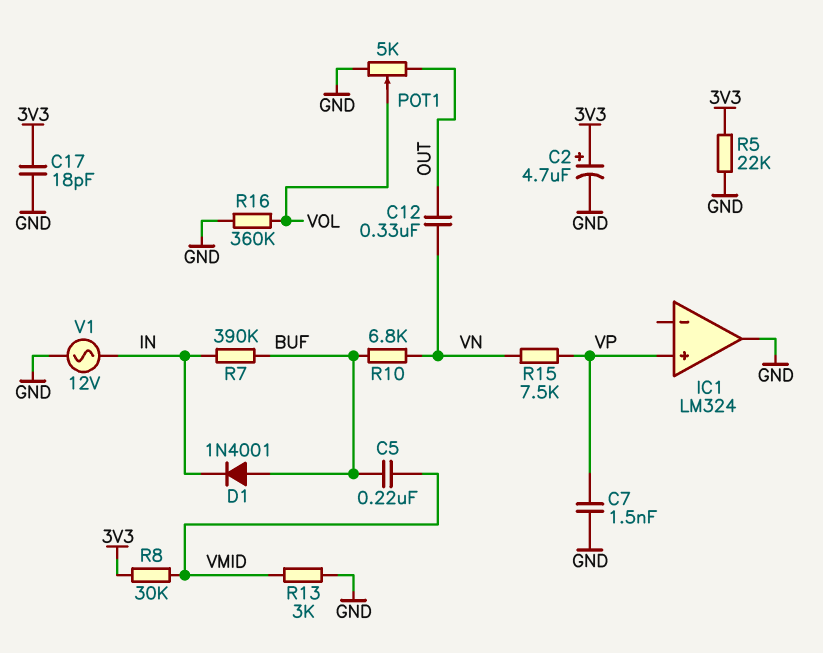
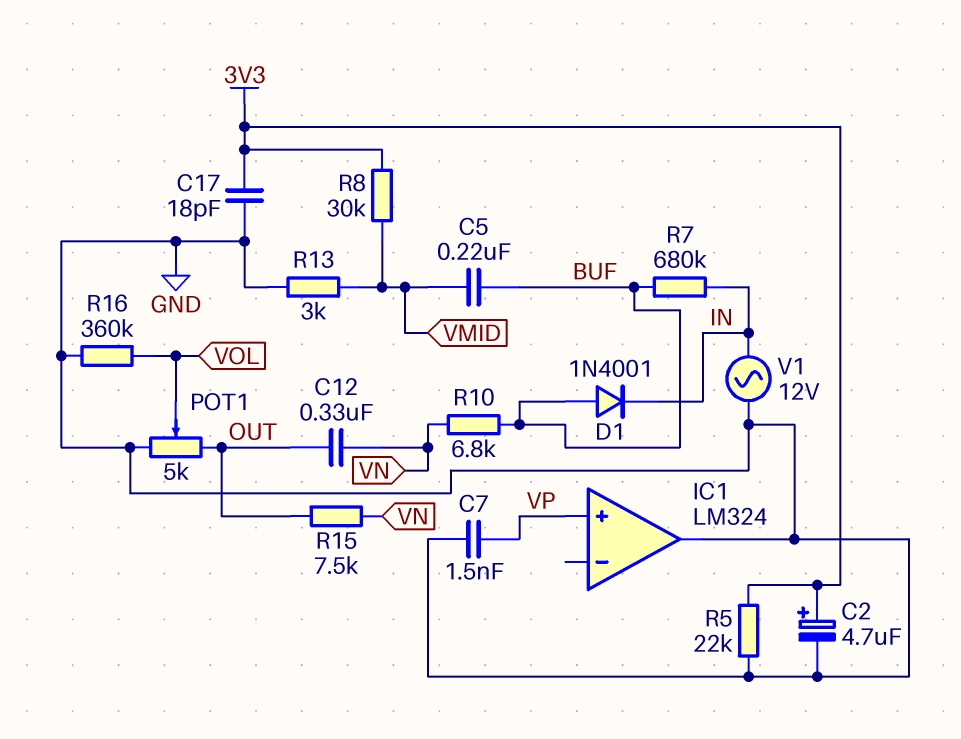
R7: 390k (BUF, IN) -> 680k (BUF, IN)
R15: 7.5k (VN, VP) -> 7.5k (OUT, VN)

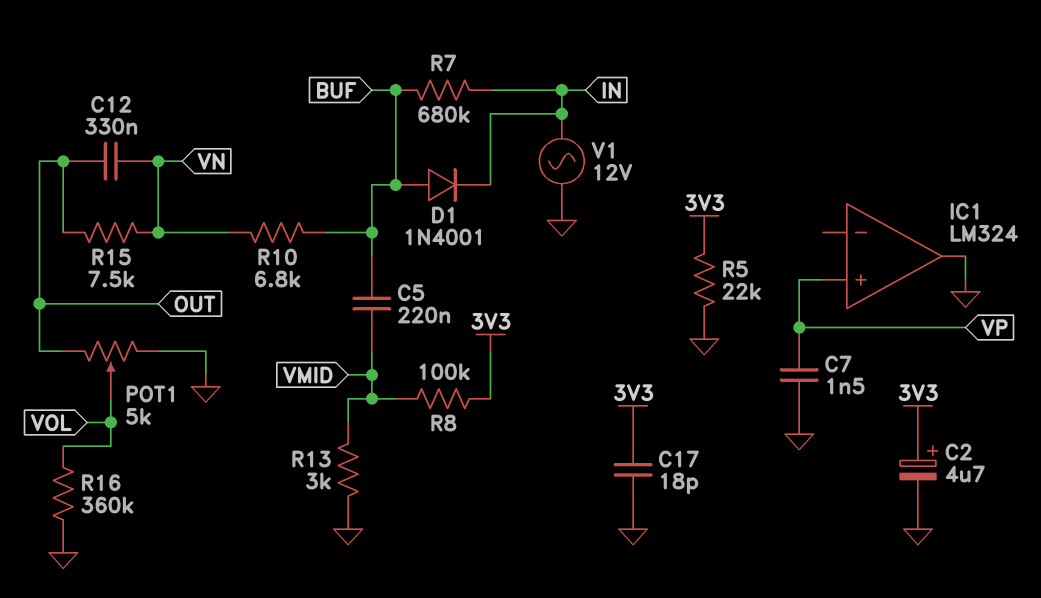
R8: 30k (3V3, VMID) -> 100k (3V3, VMID)

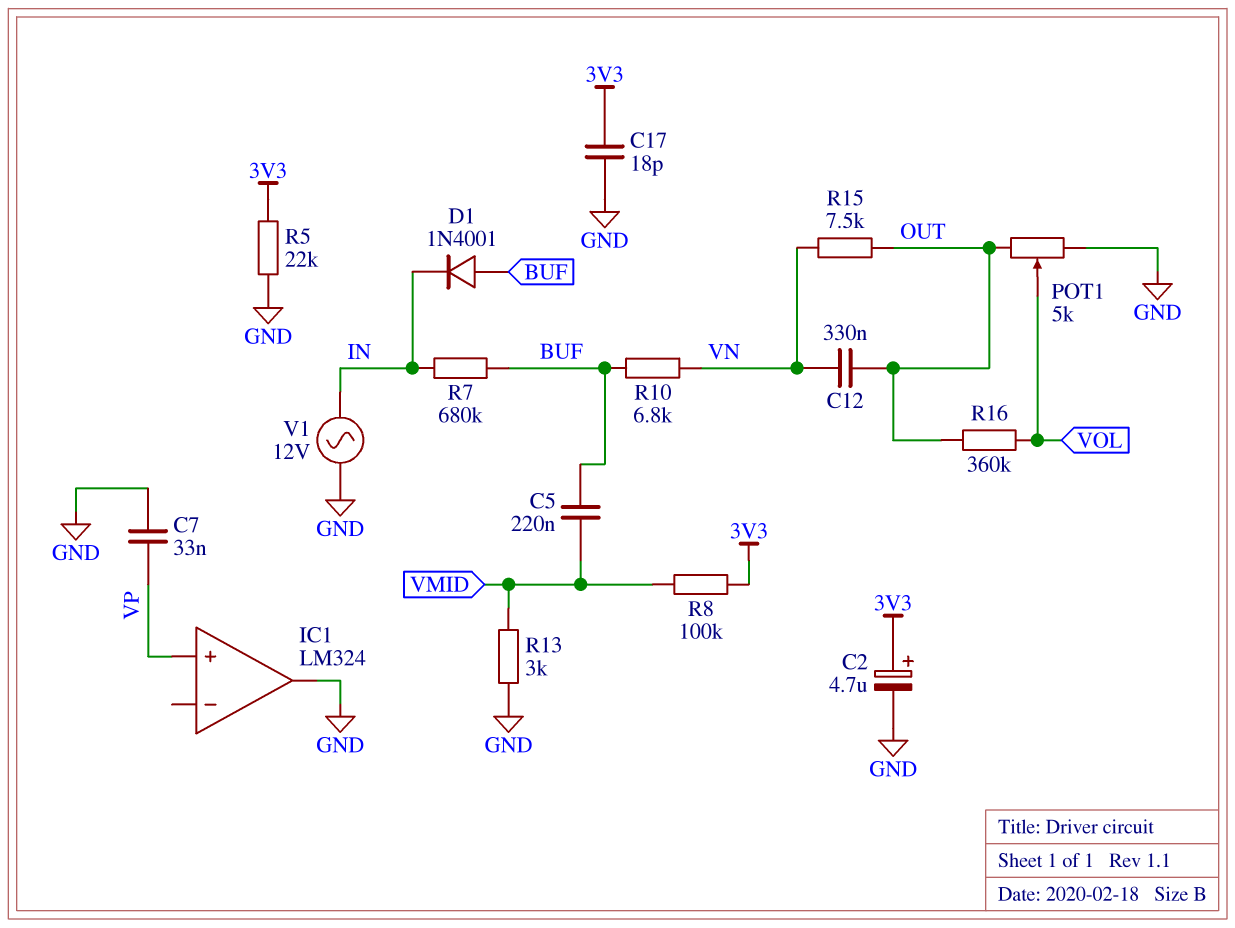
C7: 1.5nF (GND, VP) -> 33nF (GND, VP)
R16: 360k (GND, VOL) -> 360k (OUT, VOL)

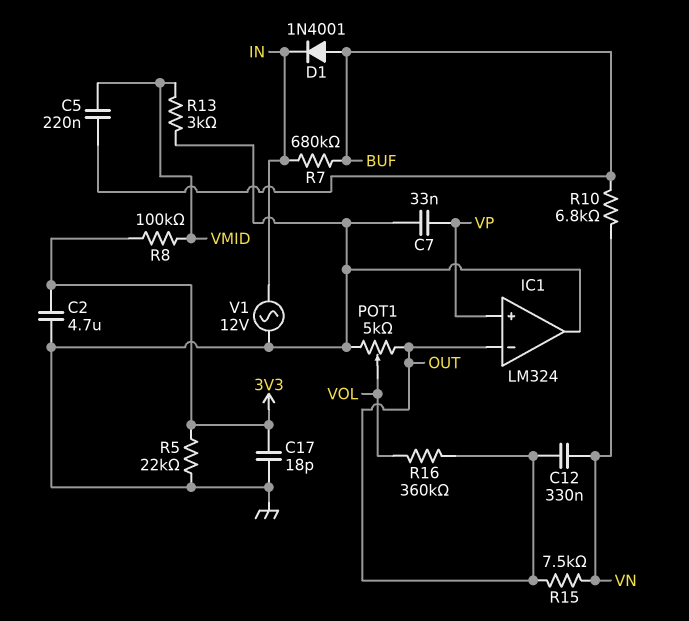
C2: 4.7uF (plus 3V3, minus GND) -> 4.7uF (3V3, GND)
IC1 pin in-: none -> OUT

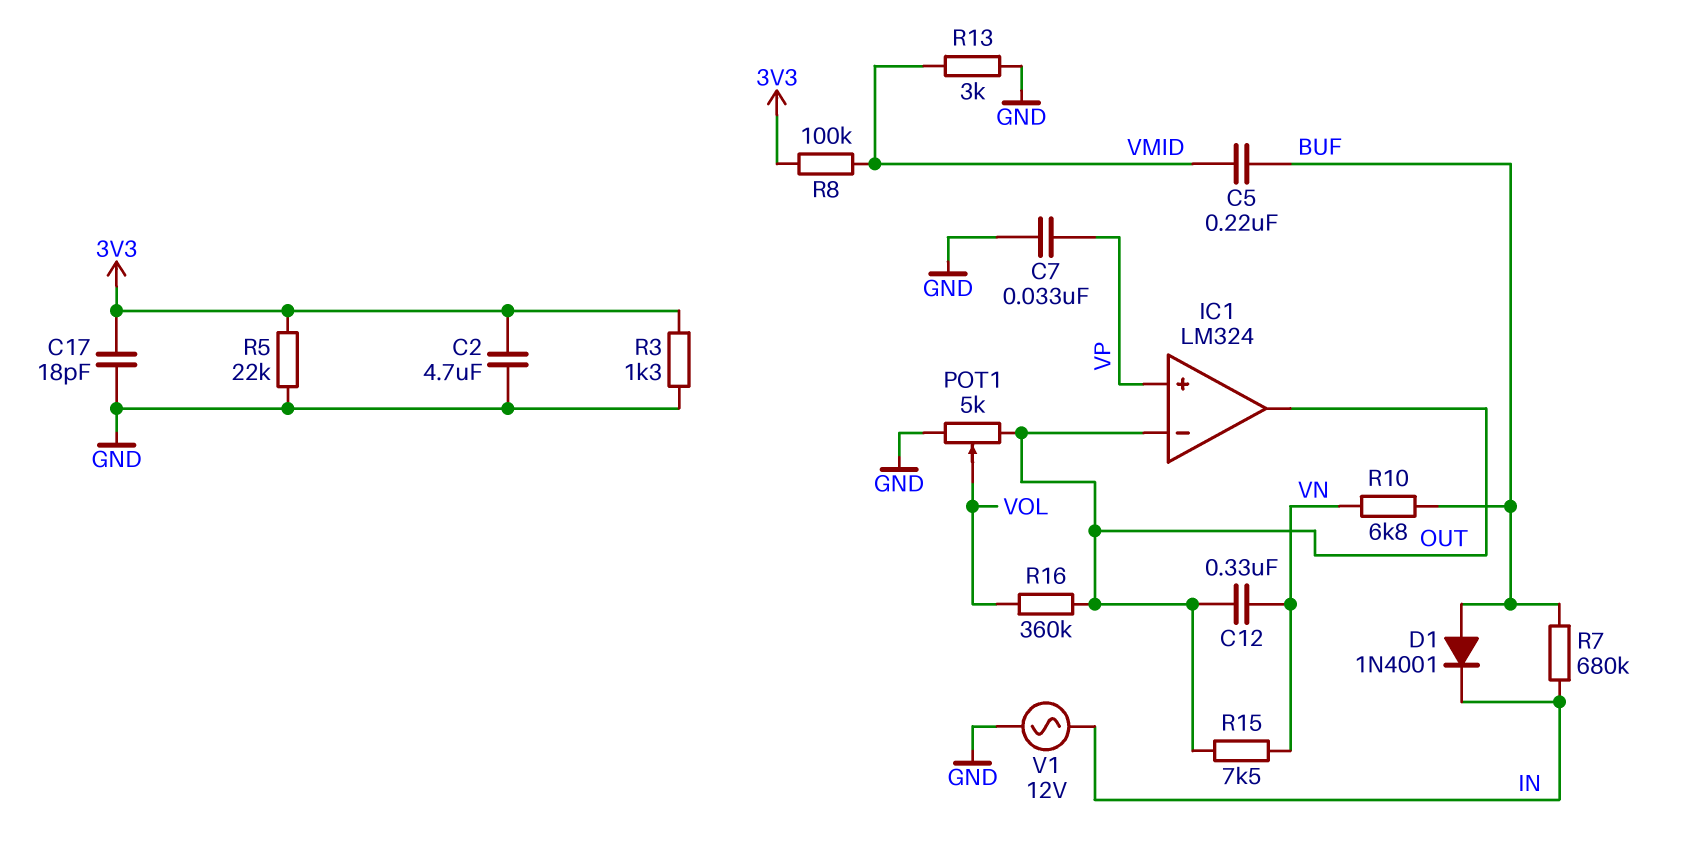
IC1 pin out: GND -> OUT
R3: none -> 1.3k (3V3, GND)

